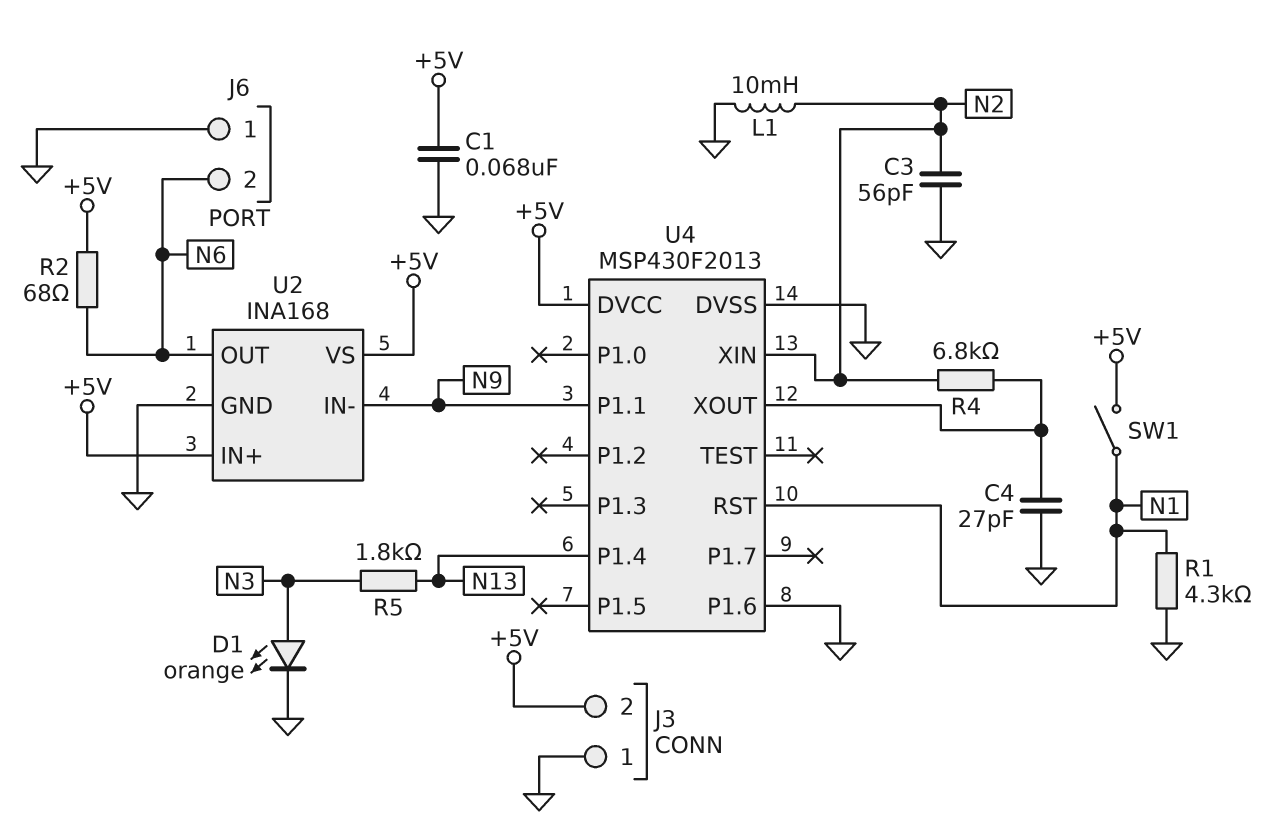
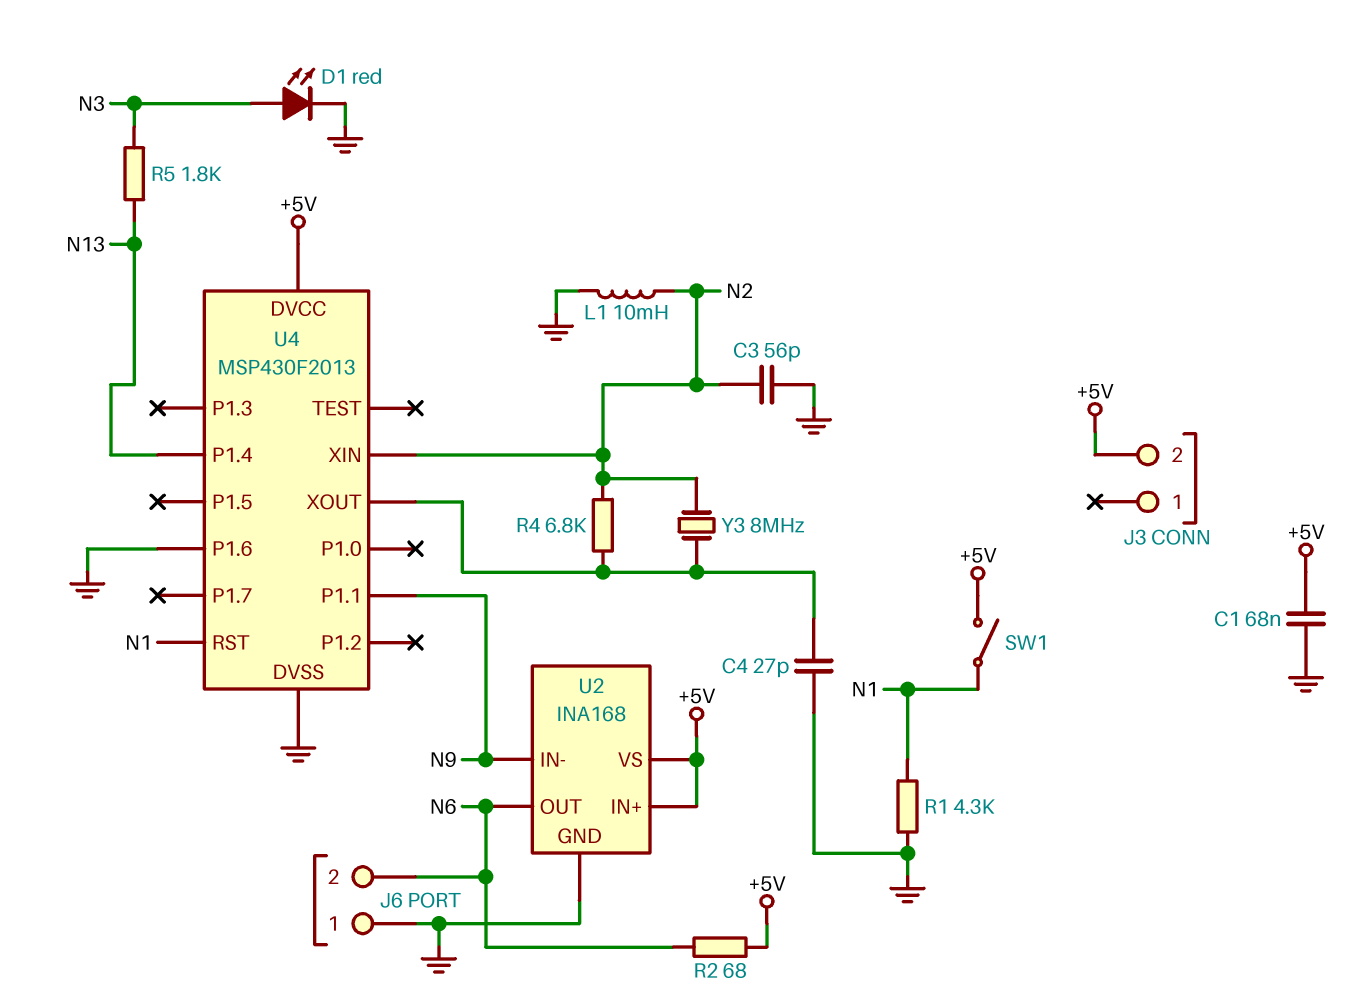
D1: LED orange (A N3, K GND) -> LED red (A N3, K GND)
J3 pin 1: GND -> none
Y3: none -> 8MHz (N2, U4/XOUT)

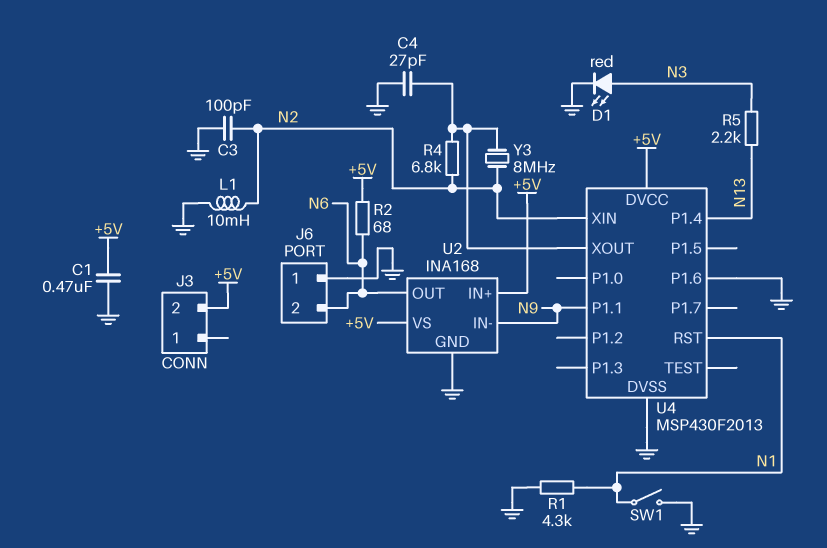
C1: 68nF (+5V, GND) -> 470nF (+5V, GND)
C3: 56pF (GND, N2) -> 100pF (GND, N2)
R5: 1.8k (N3, N13) -> 2.2k (N3, N13)
SW1: switch (+5V, N1) -> switch (GND, N1)

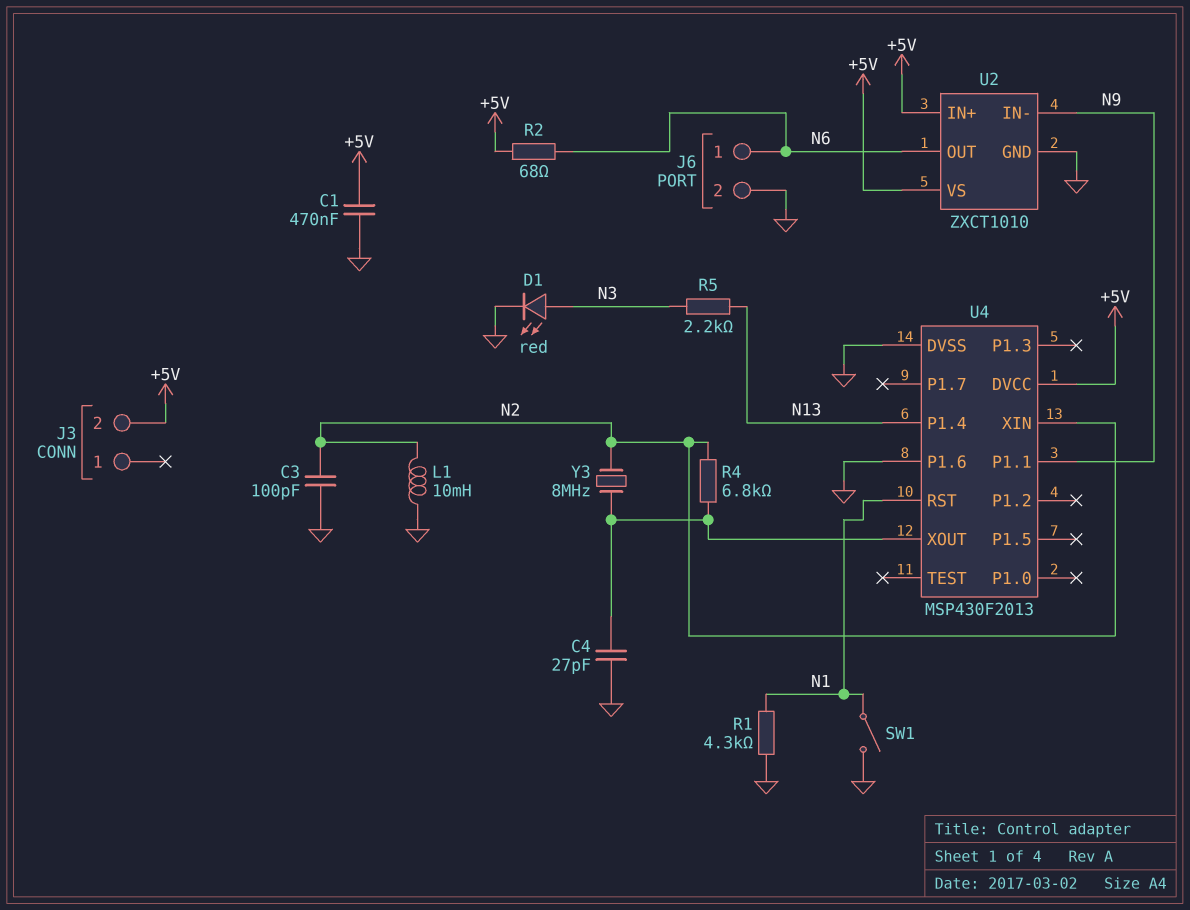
J6 pin 1: GND -> N6
J6 pin 2: N6 -> GND
U2: INA168 -> ZXCT1010

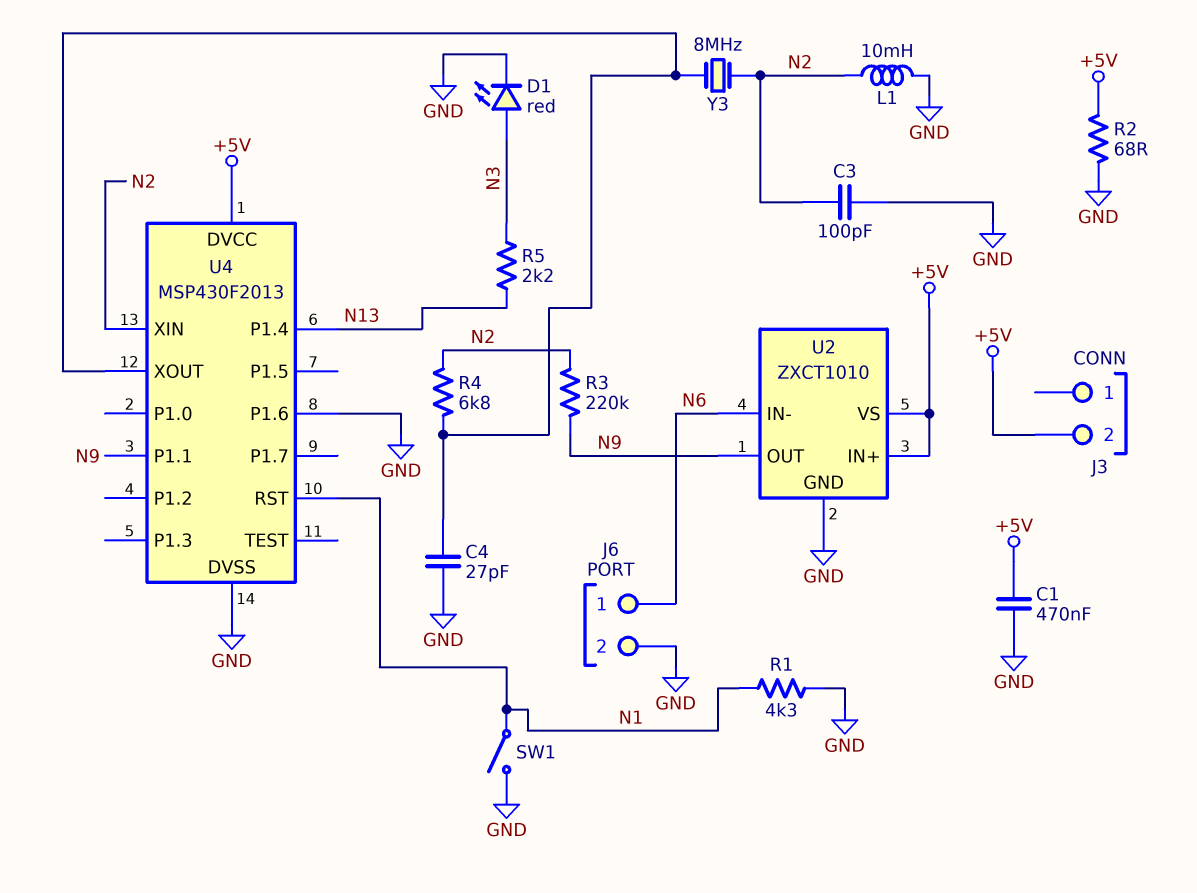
R2: 68 (+5V, N6) -> 68 (+5V, GND)
R3: none -> 220k (N2, N9)
U2 pin IN-: N9 -> N6
U2 pin OUT: N6 -> N9

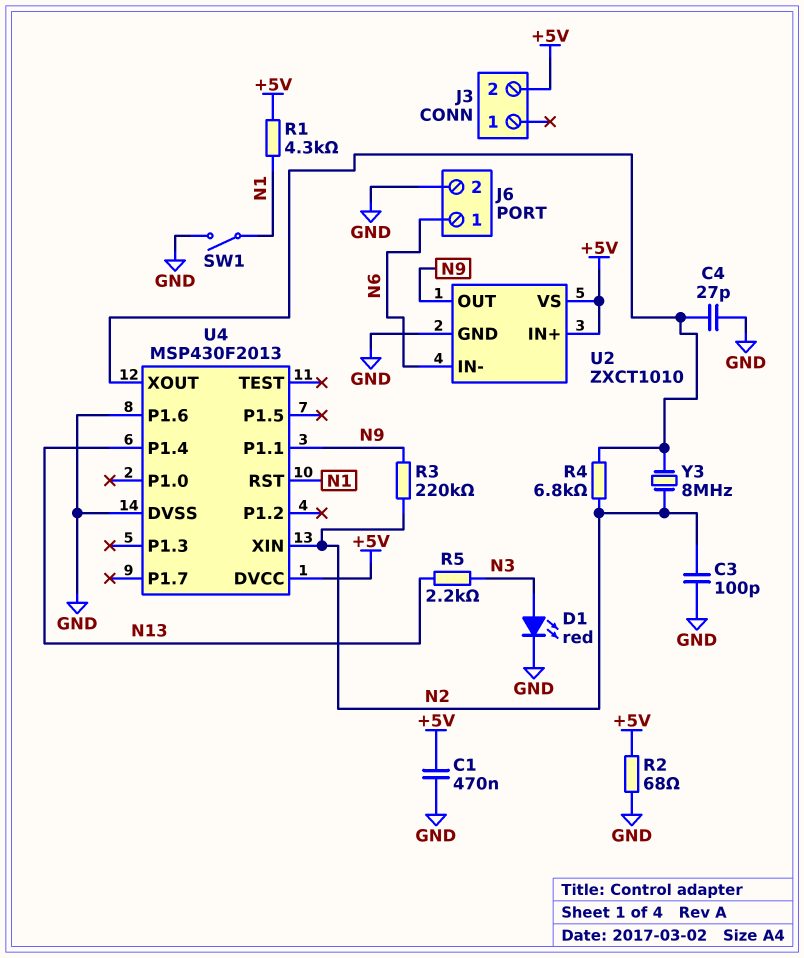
L1: 10mH (GND, N2) -> none
R1: 4.3k (GND, N1) -> 4.3k (+5V, N1)

